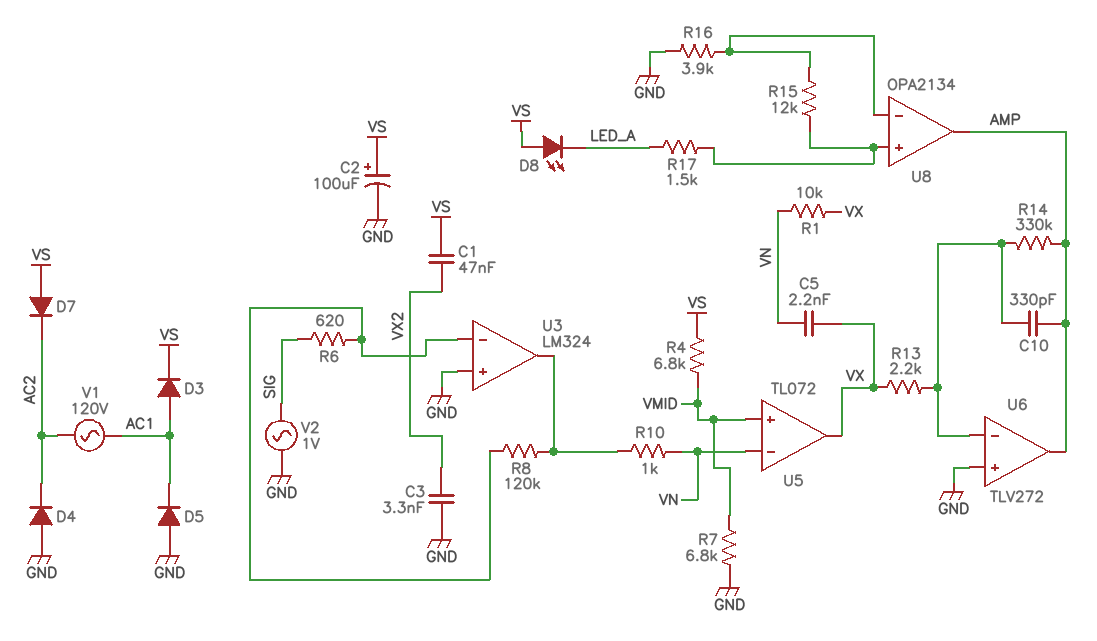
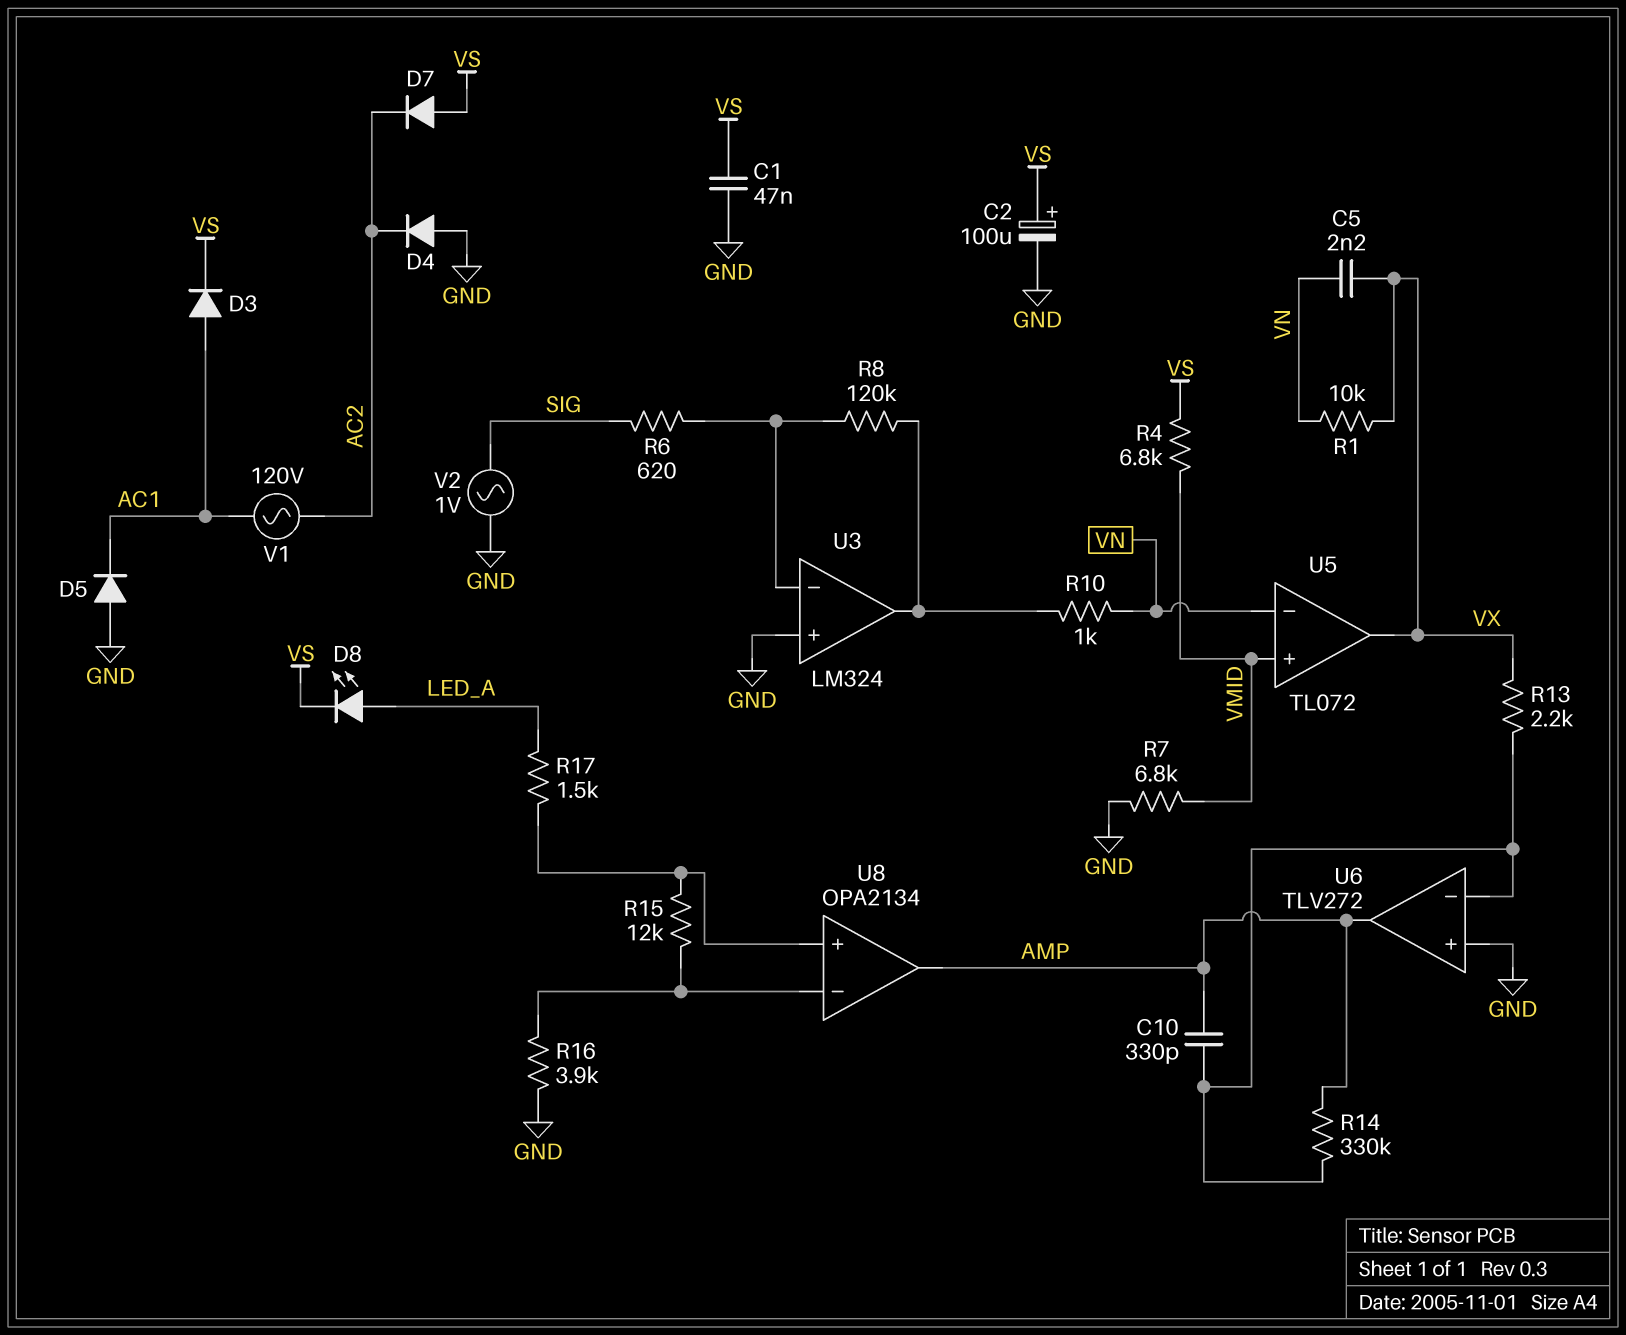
C1: 47nF (VS, VX2) -> 47nF (GND, VS)
C3: 3.3nF (GND, VX2) -> none
D8: LED (A VS, K LED_A) -> LED (A LED_A, K VS)

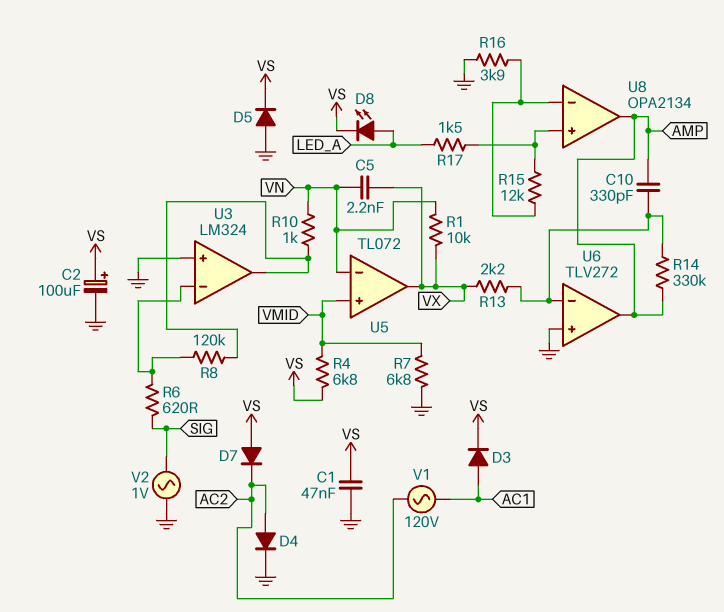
D4: diode (A GND, K AC2) -> diode (A AC2, K GND)
D5: diode (A GND, K AC1) -> diode (A GND, K VS)

